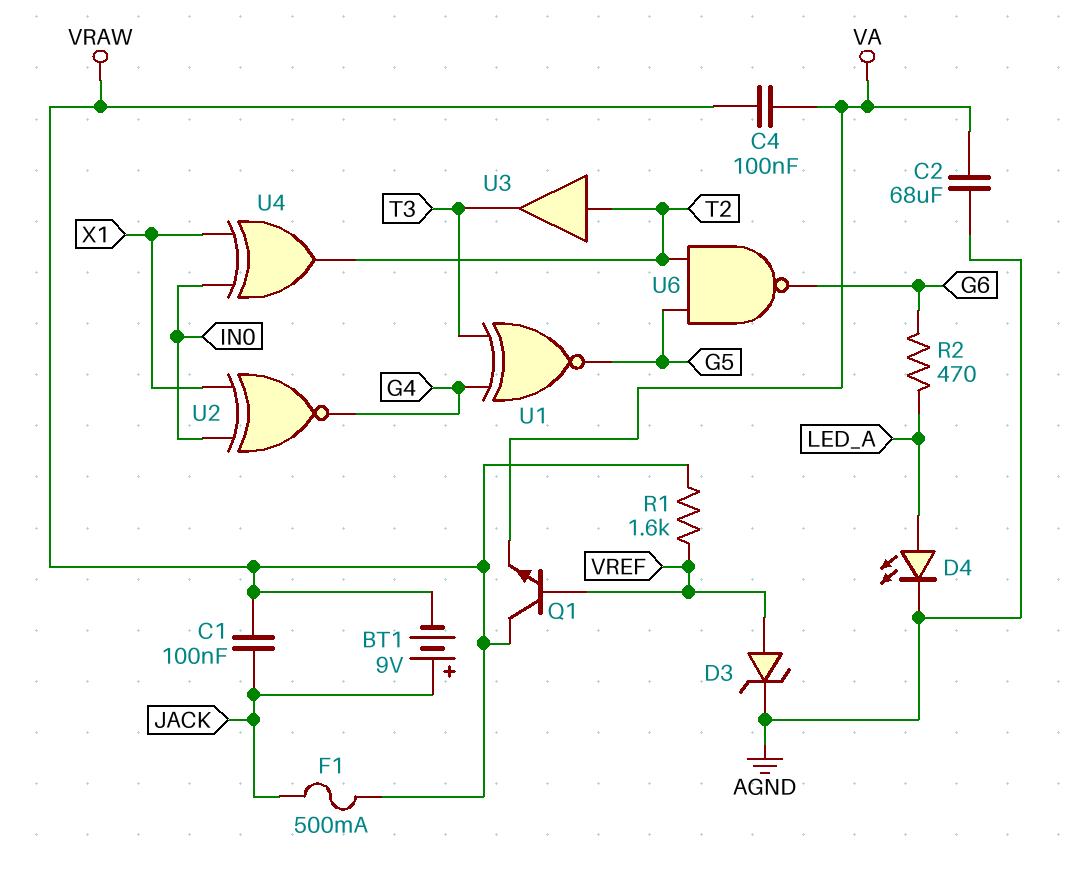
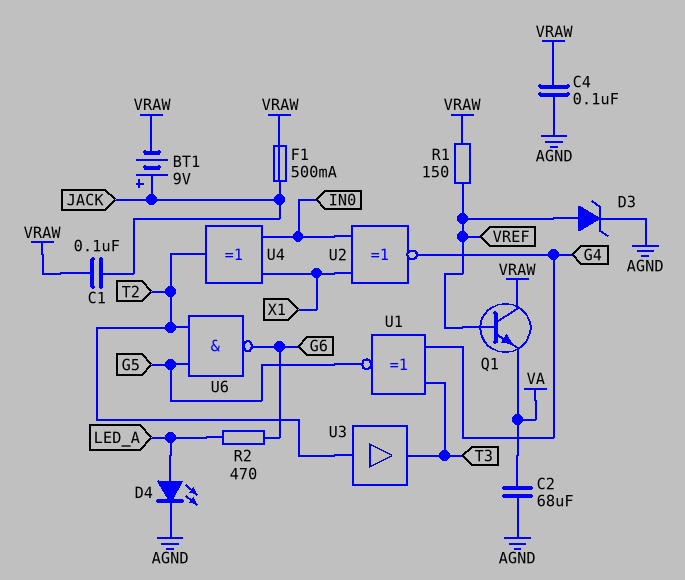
C4: 100nF (VA, VRAW) -> 100nF (AGND, VRAW)
R1: 1.6k (VRAW, VREF) -> 150 (VRAW, VREF)

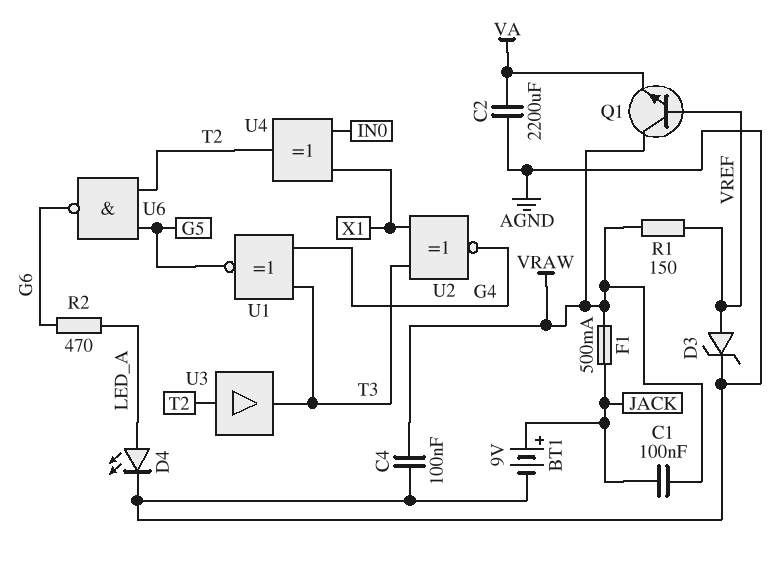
BT1: 9V (plus JACK, minus VRAW) -> 9V (plus JACK, minus AGND)
C2: 68uF (AGND, VA) -> 2200uF (AGND, VA)
U2: XNOR (in IN0, in X1, out G4) -> XNOR (in T3, in X1, out G4)

